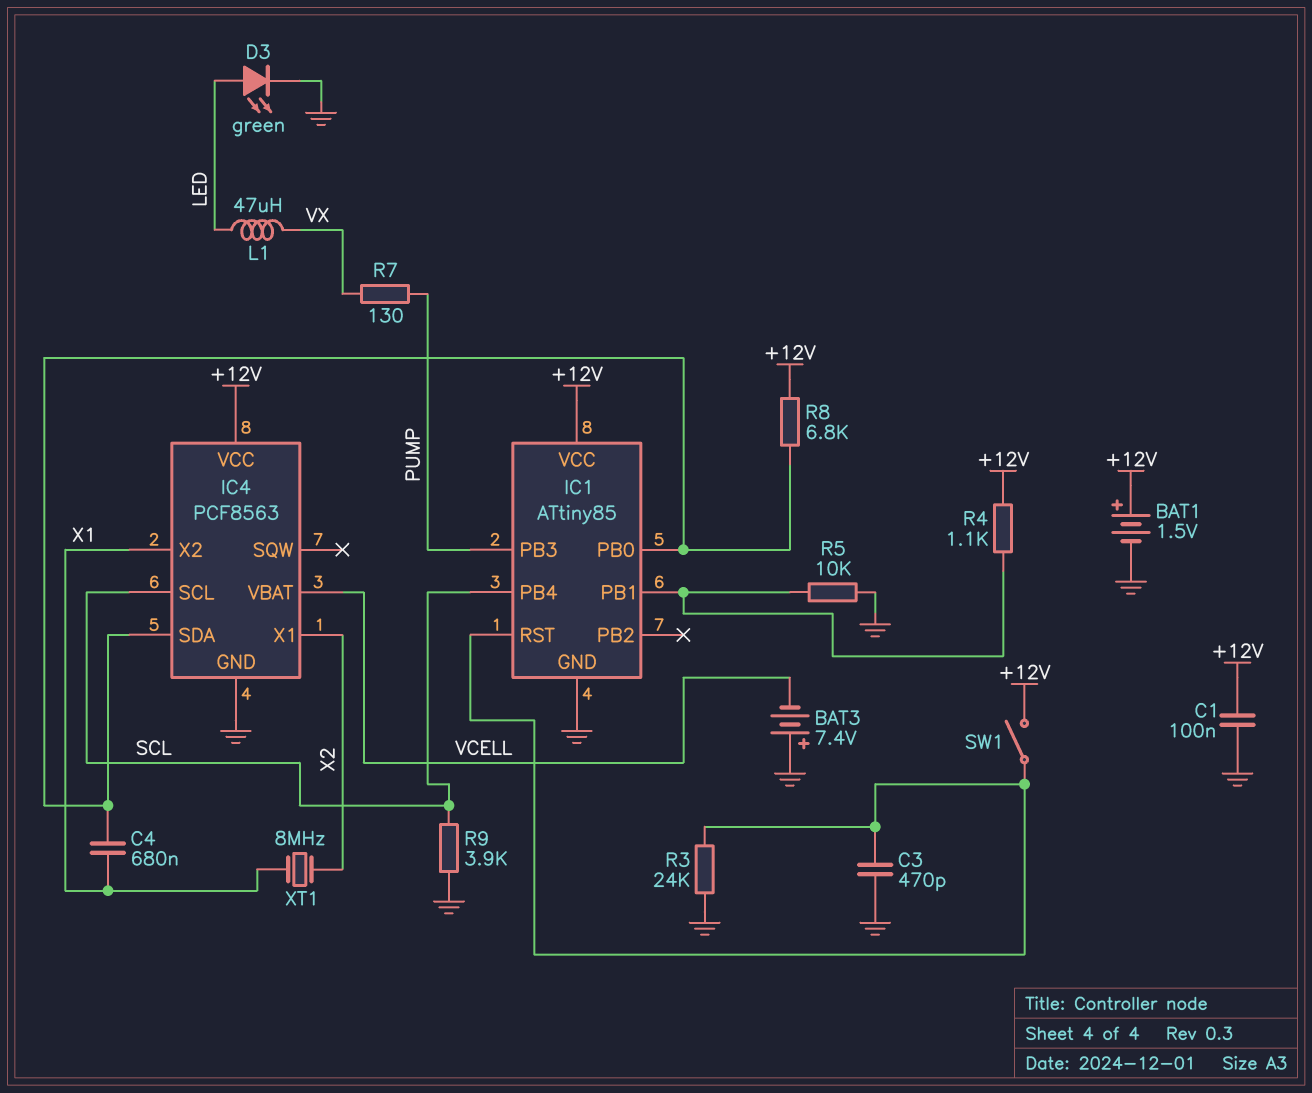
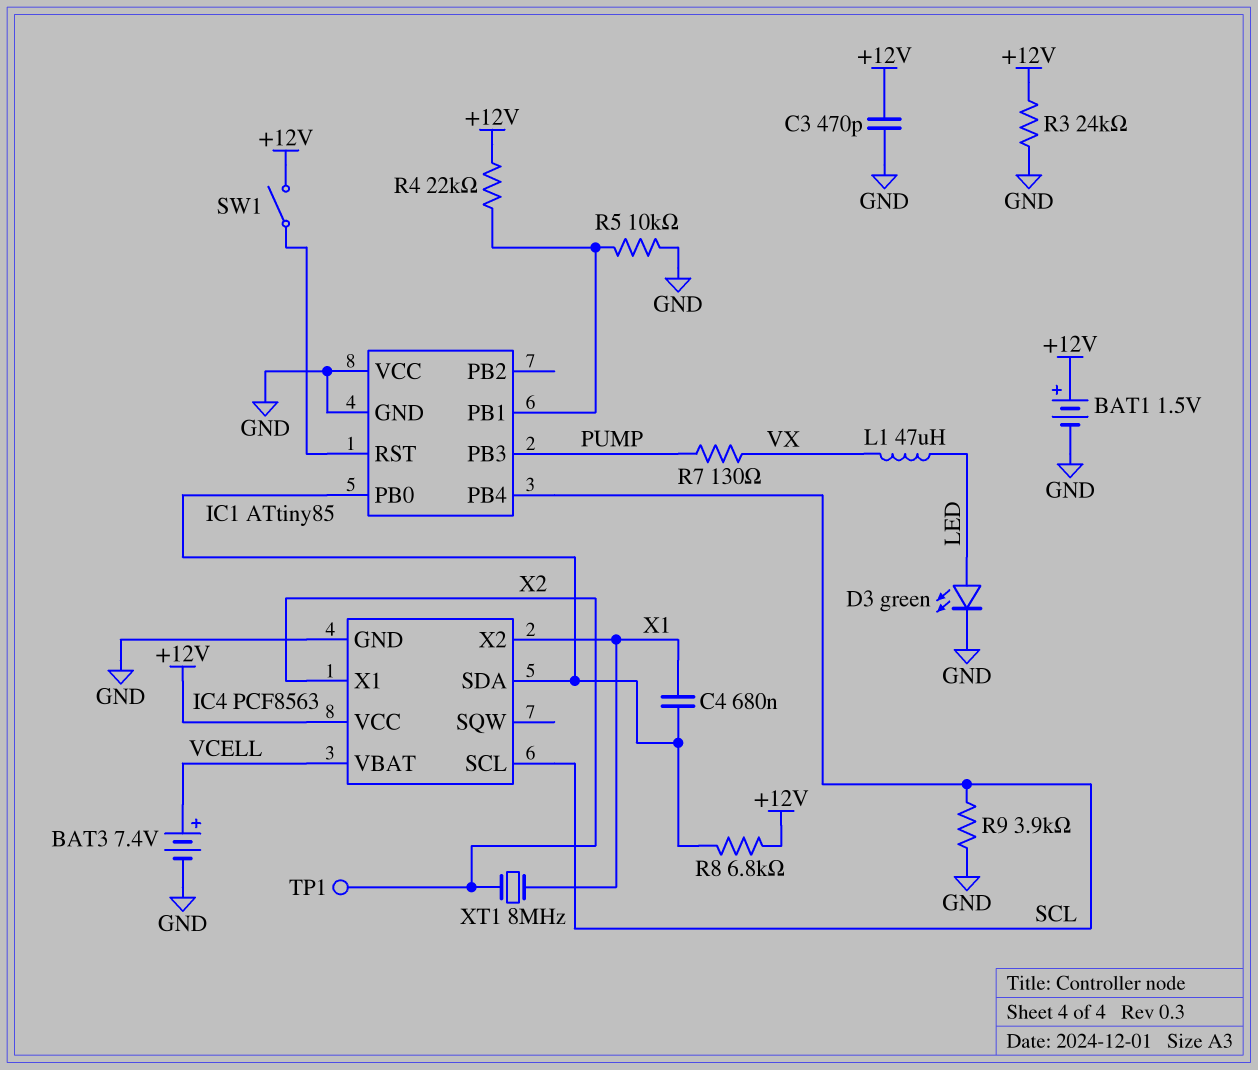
BAT3: 7.4V (plus GND, minus VCELL) -> 7.4V (plus VCELL, minus GND)
C1: 100nF (+12V, GND) -> none
C3: 470pF (GND, IC1/RST) -> 470pF (+12V, GND)
IC1 pin VCC: +12V -> GND
R3: 24k (GND, IC1/RST) -> 24k (+12V, GND)
R4: 1.1k (+12V, IC1/PB1) -> 22k (+12V, IC1/PB1)
TP1: none -> test point (X2)

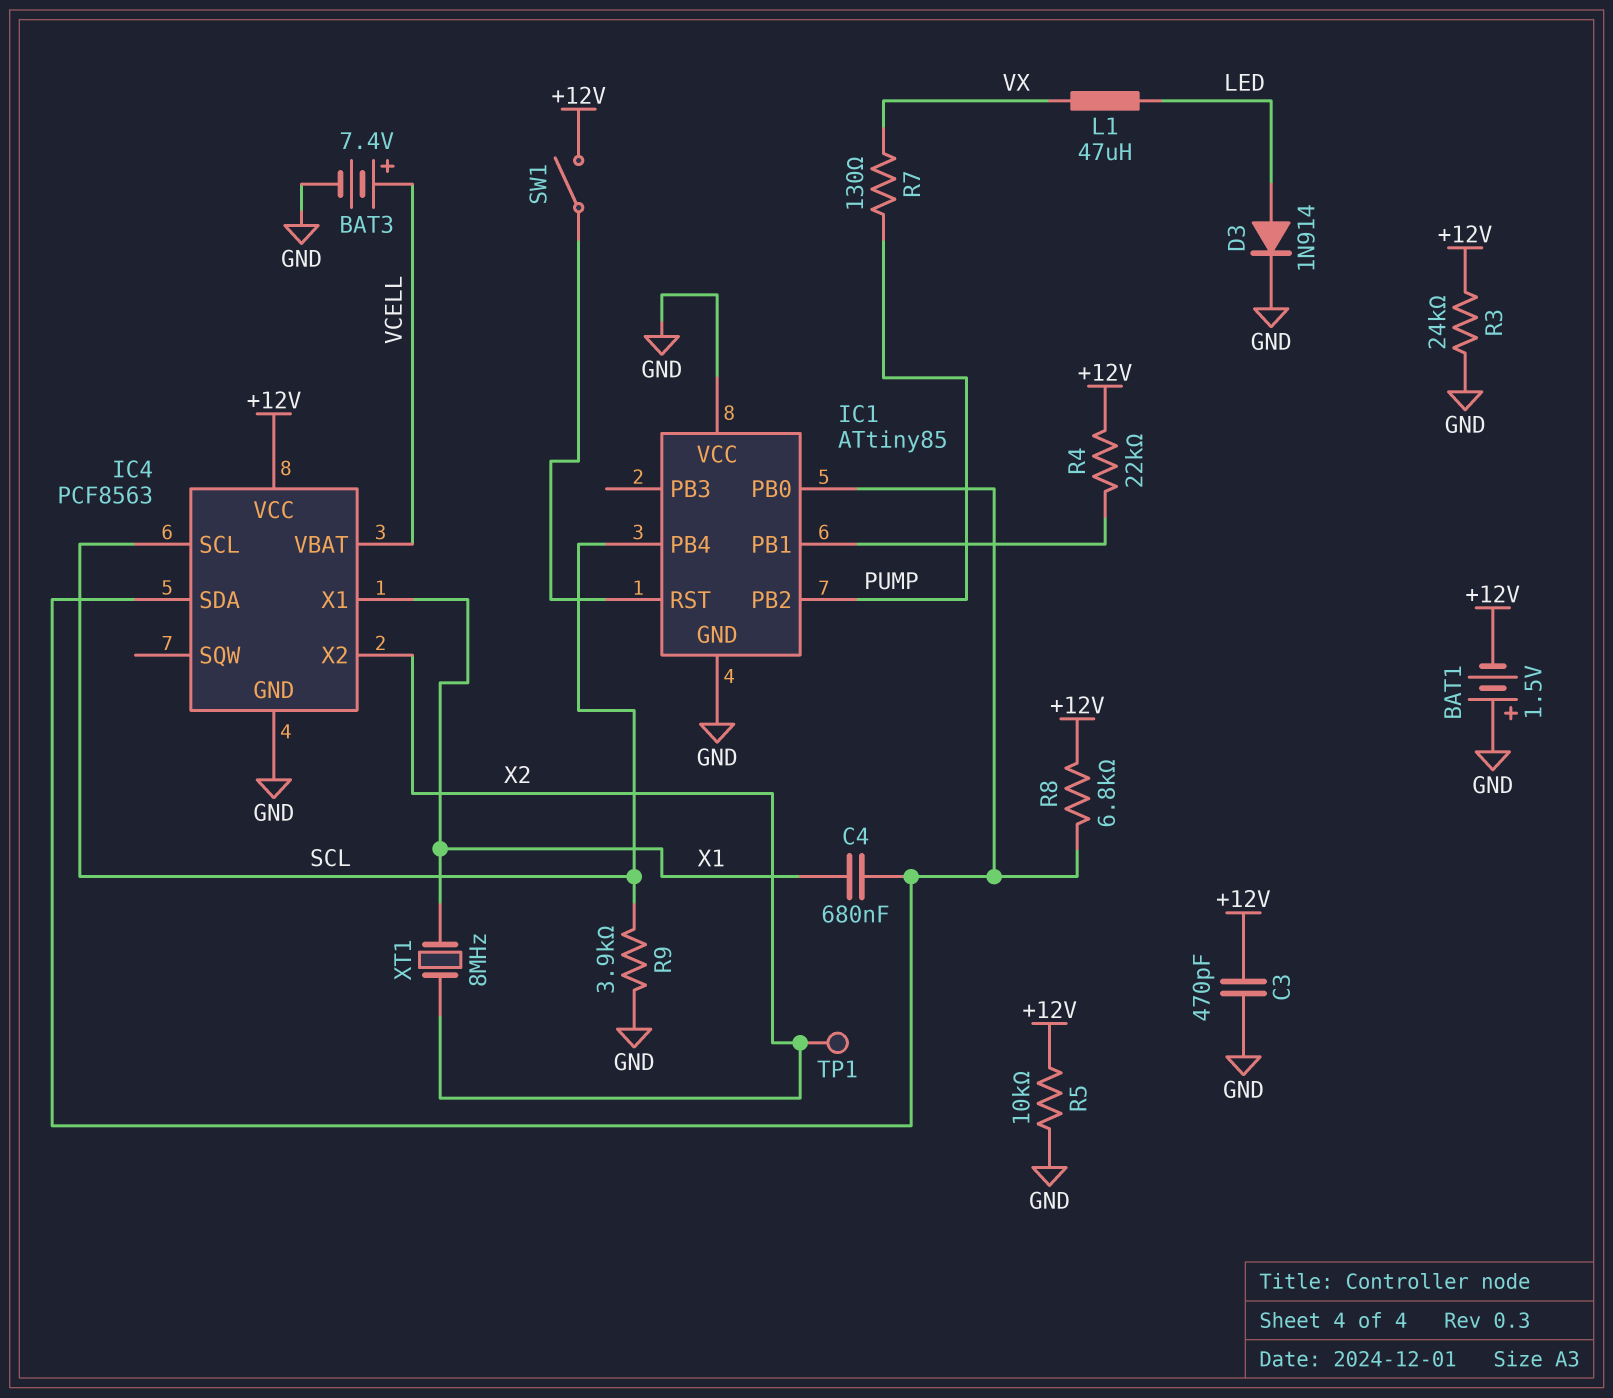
BAT1: 1.5V (plus +12V, minus GND) -> 1.5V (plus GND, minus +12V)
D3: LED green (A LED, K GND) -> diode 1N914 (A LED, K GND)
IC1 pin PB2: none -> PUMP
IC1 pin PB3: PUMP -> none
IC4 pin X1: X2 -> X1
IC4 pin X2: X1 -> X2
R5: 10k (GND, IC1/PB1) -> 10k (+12V, GND)

